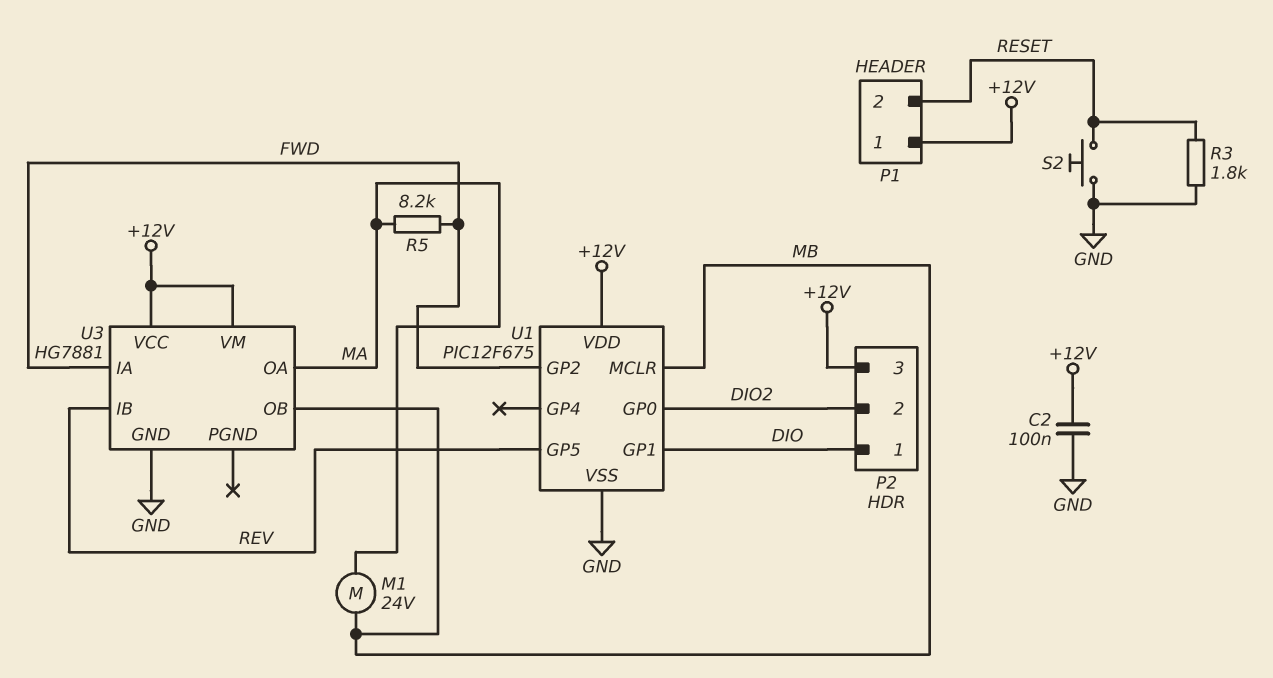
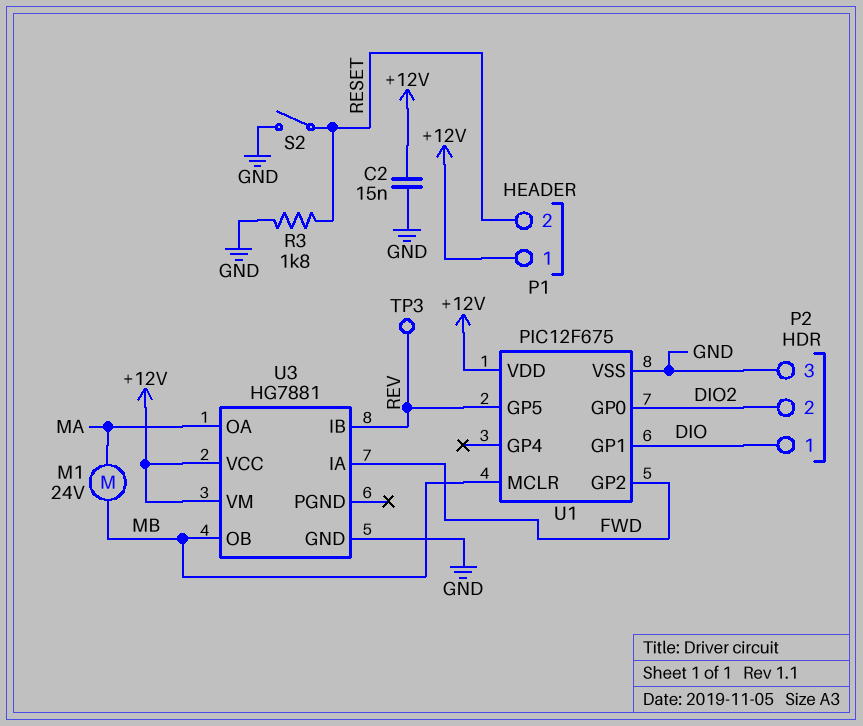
C2: 100nF (+12V, GND) -> 15nF (+12V, GND)
P2 pin 3: +12V -> GND
R5: 8.2k (FWD, MA) -> none
S2: button (GND, RESET) -> switch (GND, RESET)
TP3: none -> test point (REV)

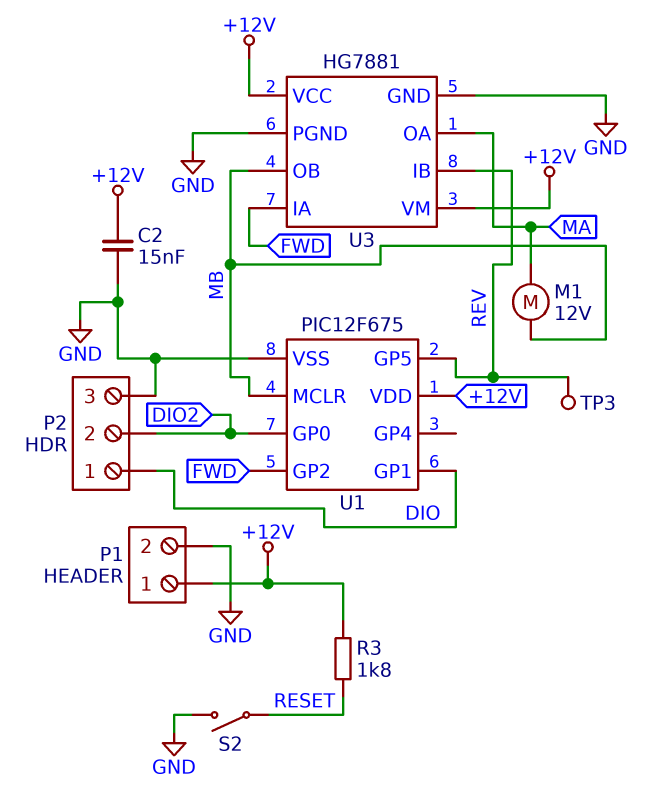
M1: motor 24V (MA, MB) -> motor 12V (MA, MB)
P1 pin 2: RESET -> GND
R3: 1.8k (GND, RESET) -> 1.8k (+12V, RESET)
U3 pin PGND: none -> GND

